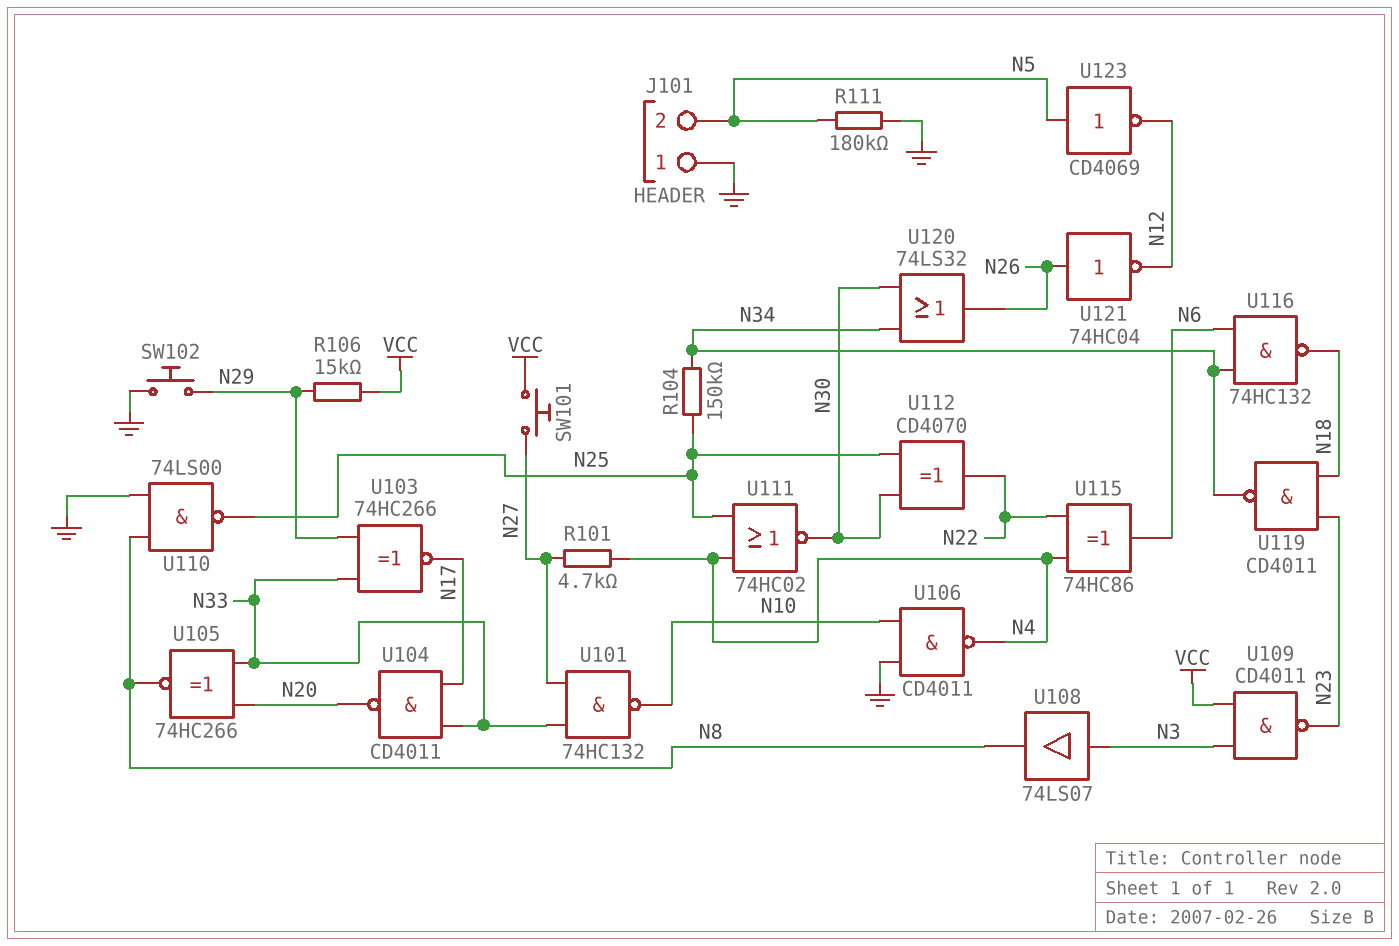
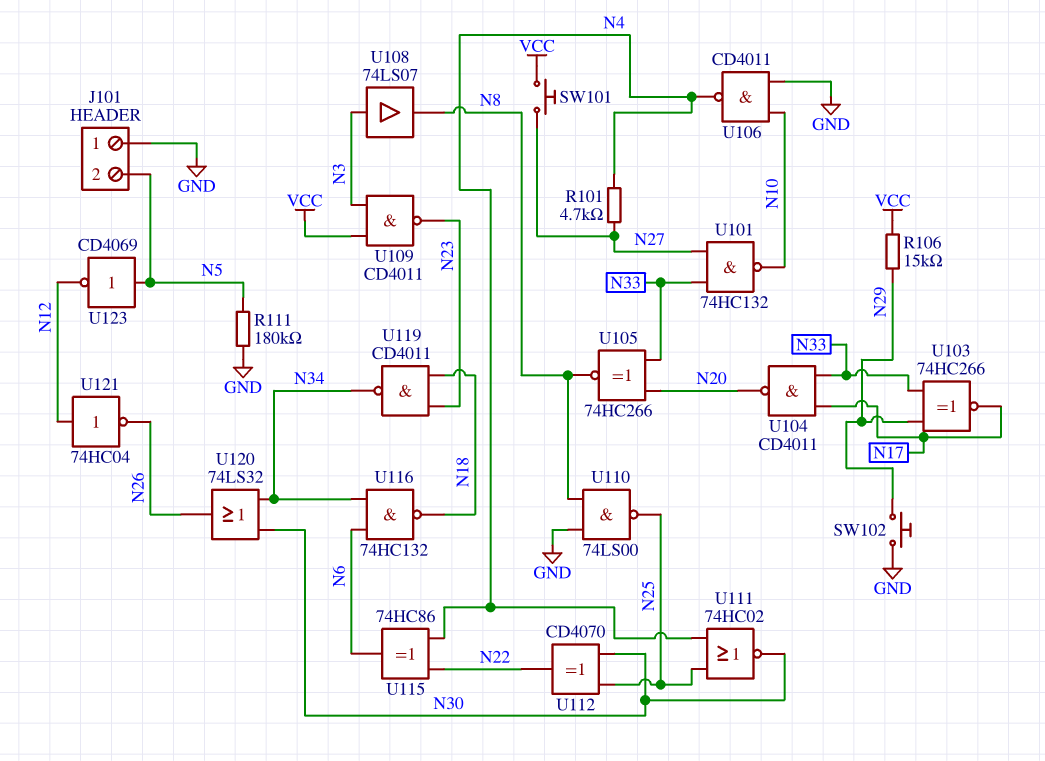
R104: 150k (N25, N34) -> none
U121: NOT 74HC04 (in N26, out N12) -> NOT 74HC04 (in N12, out N26)

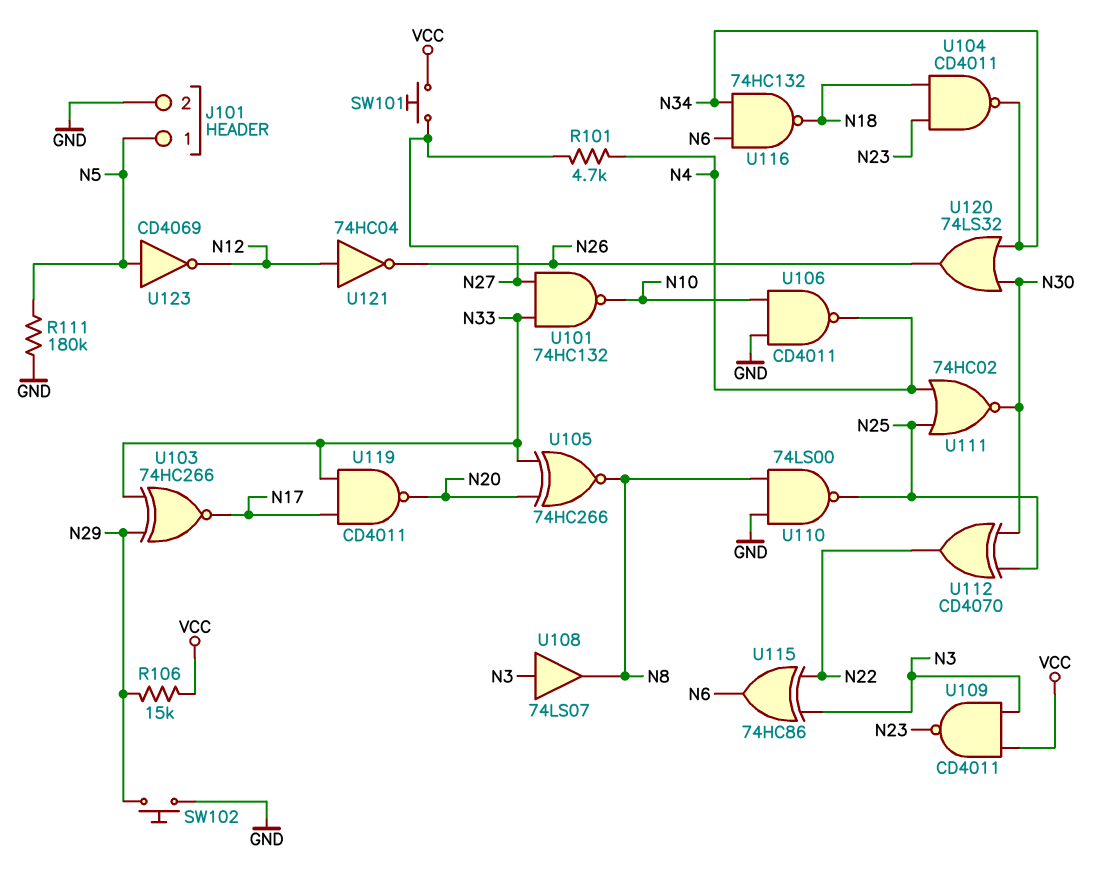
J101 pin 1: GND -> N5
J101 pin 2: N5 -> GND
U104: NAND CD4011 (in N17, in N33, out N20) -> NAND CD4011 (in N18, in N23, out N34)
U115: XOR 74HC86 (in N4, in N22, out N6) -> XOR 74HC86 (in N3, in N22, out N6)
U119: NAND CD4011 (in N18, in N23, out N34) -> NAND CD4011 (in N17, in N33, out N20)

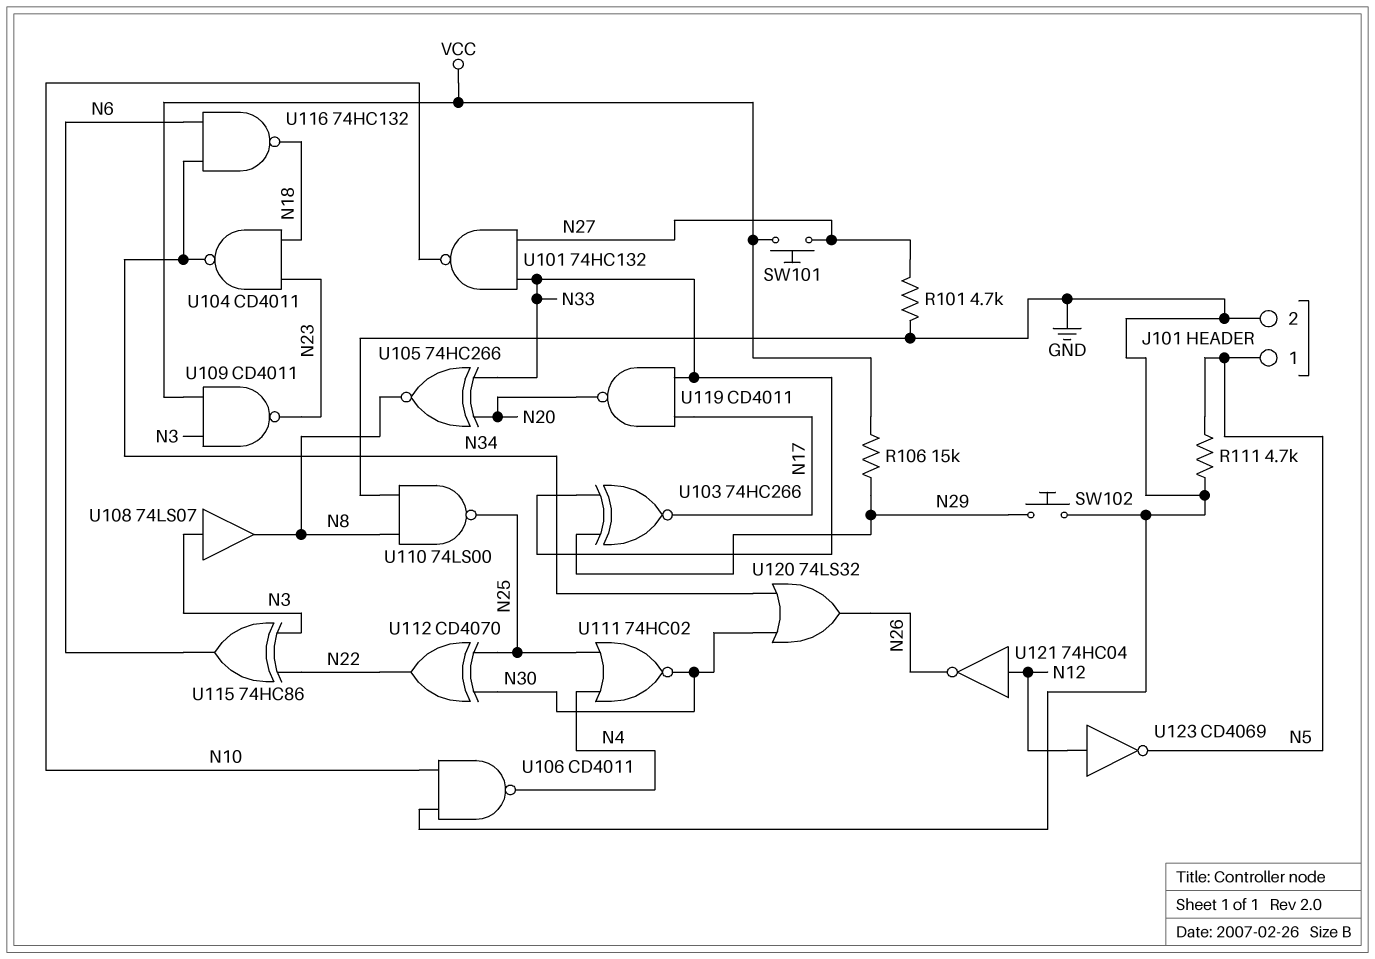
R101: 4.7k (N4, N27) -> 4.7k (GND, N27)
R111: 180k (GND, N5) -> 4.7k (GND, N5)
U123: NOT CD4069 (in N5, out N12) -> NOT CD4069 (in N12, out N5)

